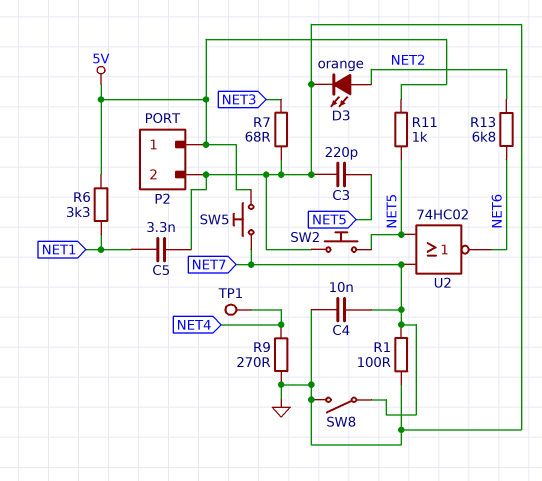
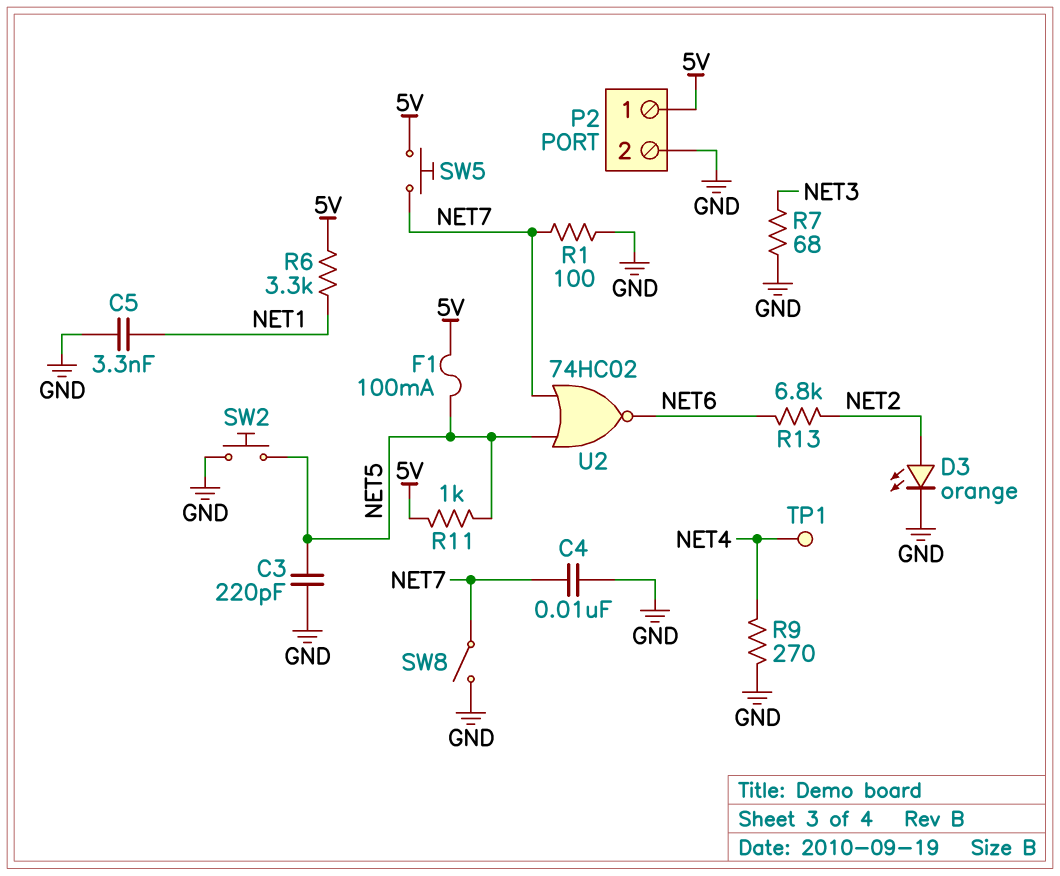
F1: none -> 100mA (5V, NET5)

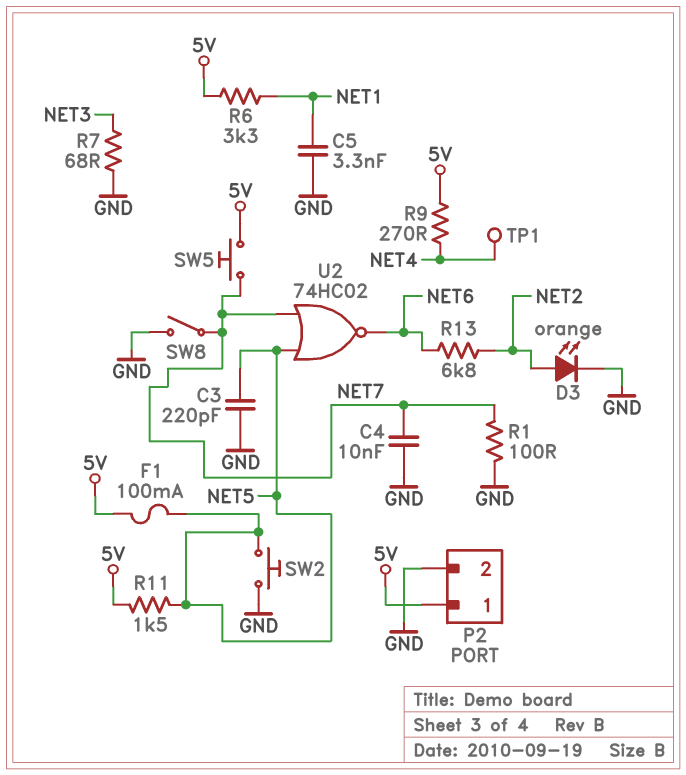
R9: 270 (GND, NET4) -> 270 (5V, NET4)
R11: 1k (5V, NET5) -> 1.5k (5V, NET5)

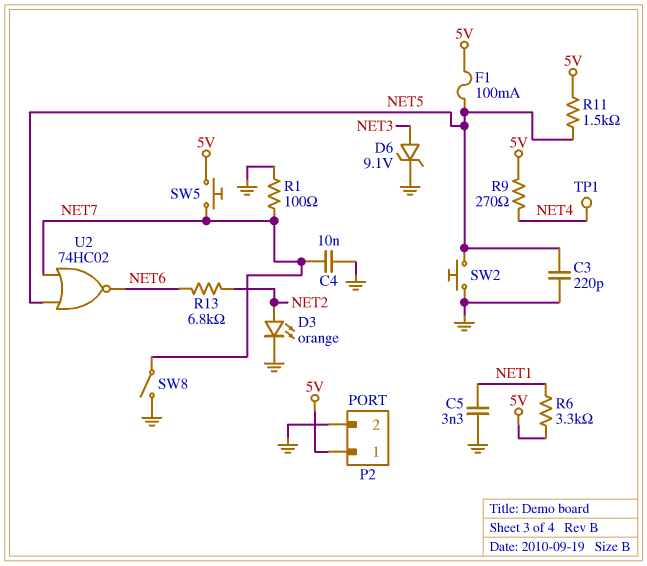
D6: none -> zener 9.1V (A NET3, K GND)
R7: 68 (GND, NET3) -> none

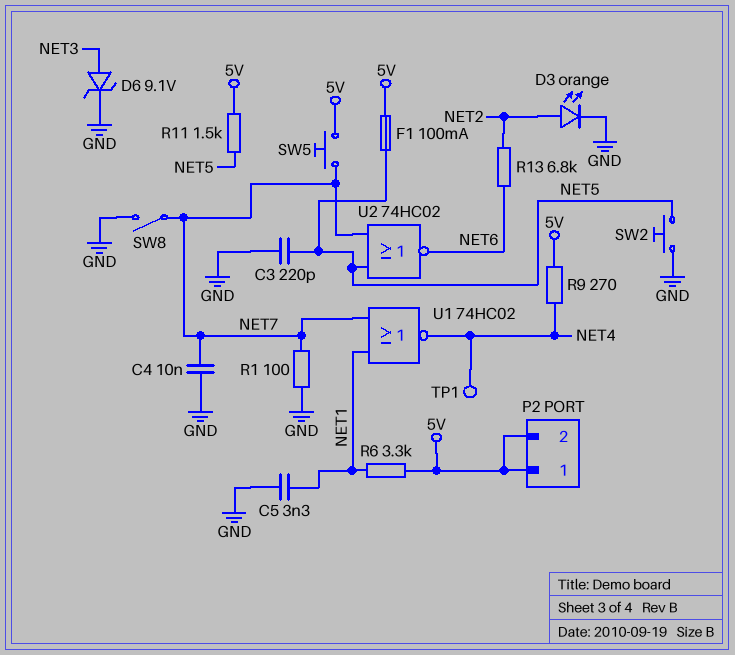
P2 pin 2: GND -> 5V
U1: none -> NOR 74HC02 (in NET1, in NET7, out NET4)

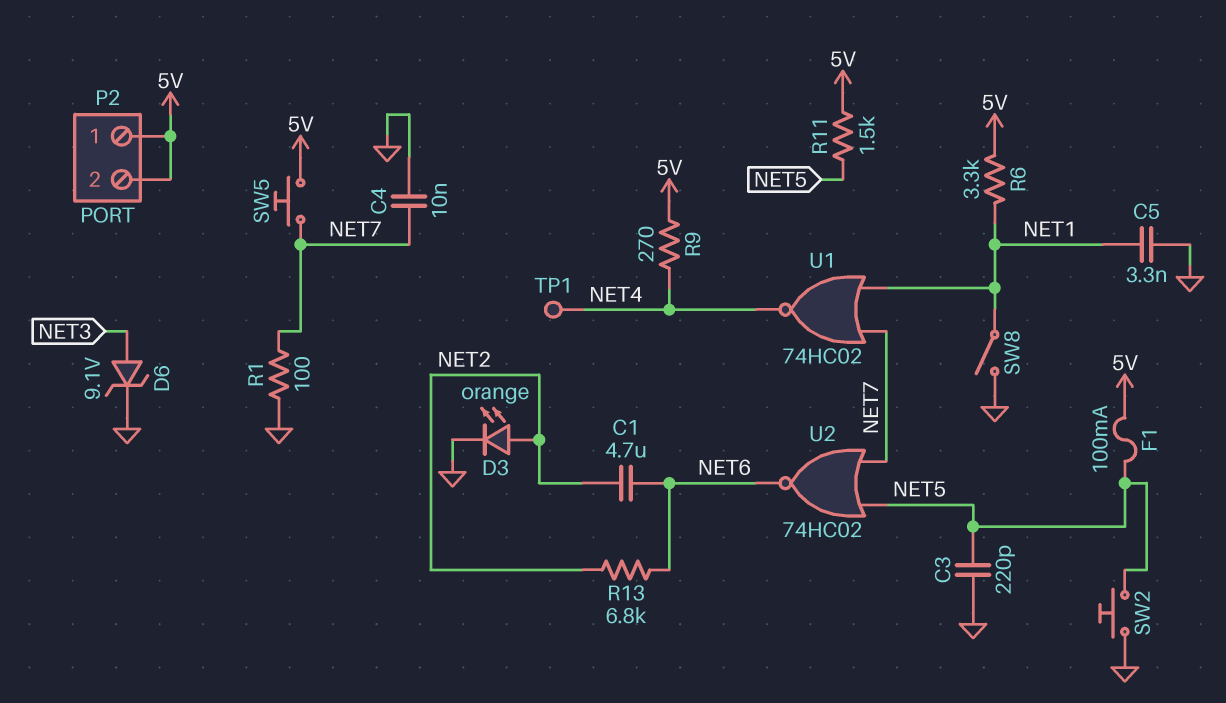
C1: none -> 4.7uF (NET2, NET6)
SW8: switch (GND, NET7) -> switch (GND, NET1)

